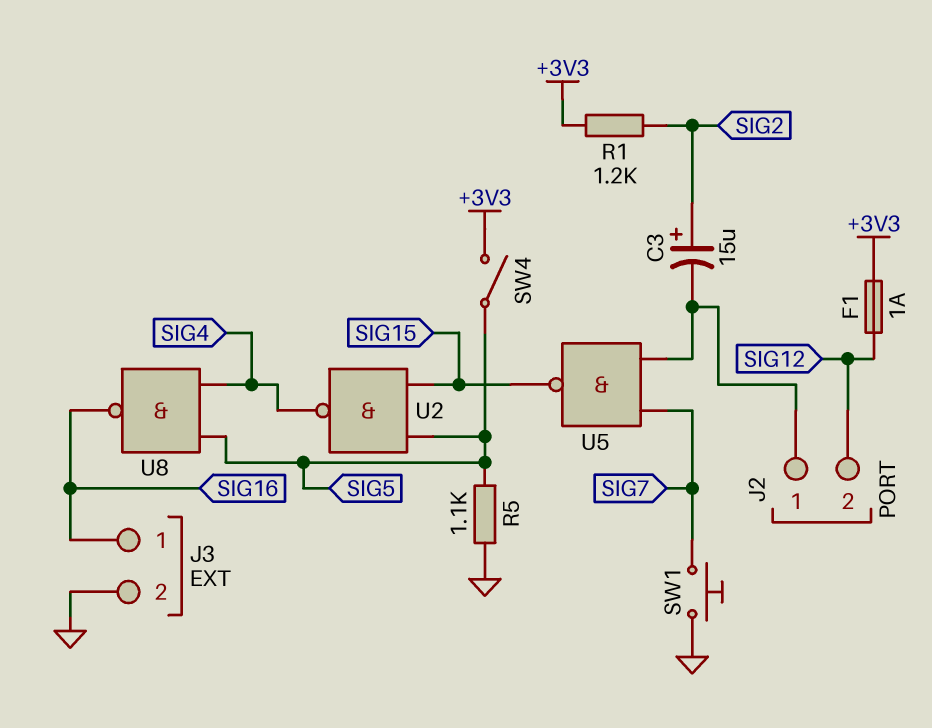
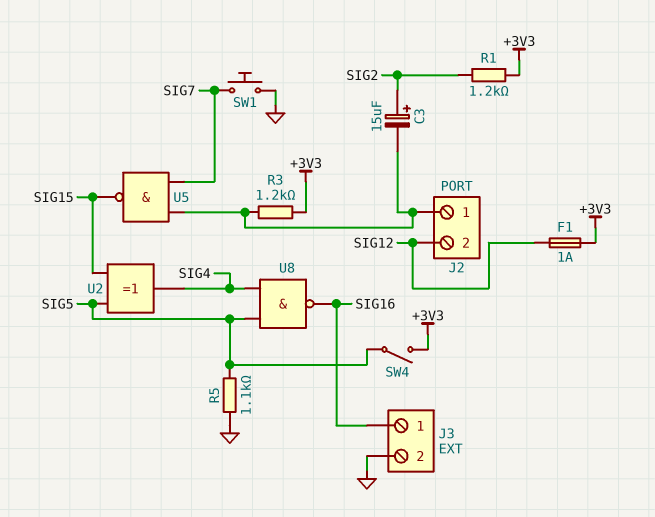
R3: none -> 1.2k (+3V3, J2/1)
U2: NAND (in SIG5, in SIG15, out SIG4) -> XOR (in SIG5, in SIG15, out SIG4)

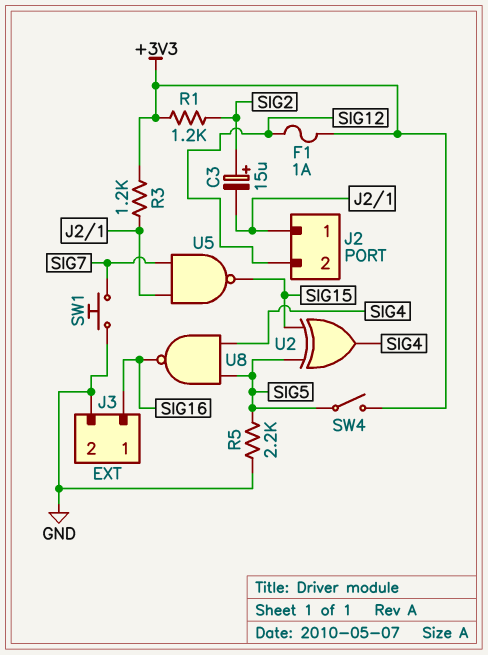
R5: 1.1k (GND, SIG5) -> 2.2k (GND, SIG5)

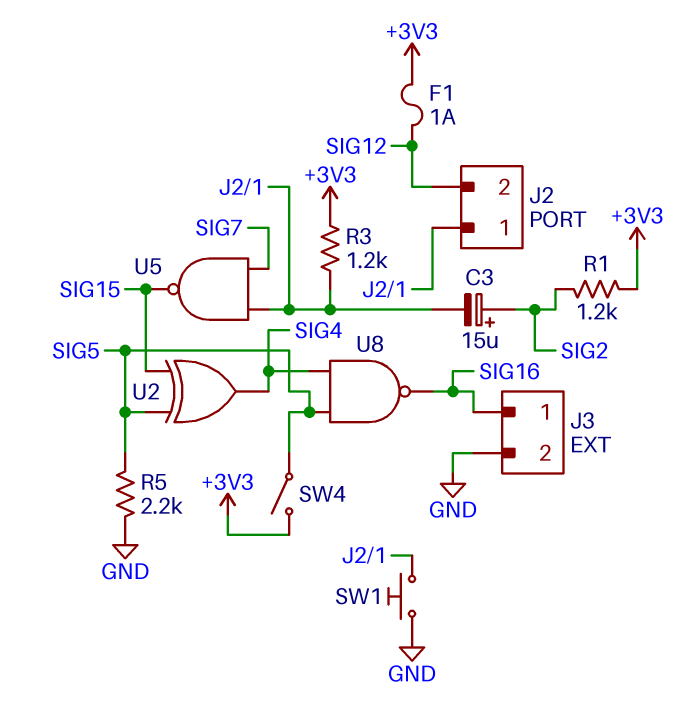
SW1: button (GND, SIG7) -> button (GND, J2/1)

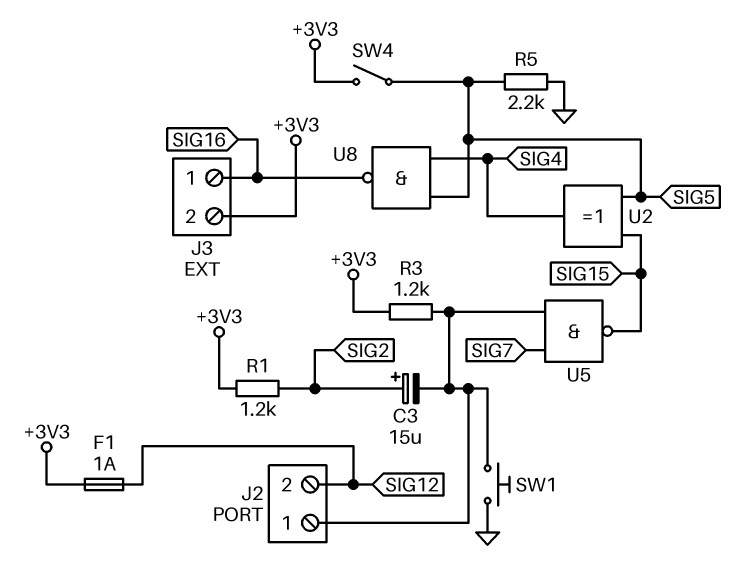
J3 pin 2: GND -> +3V3

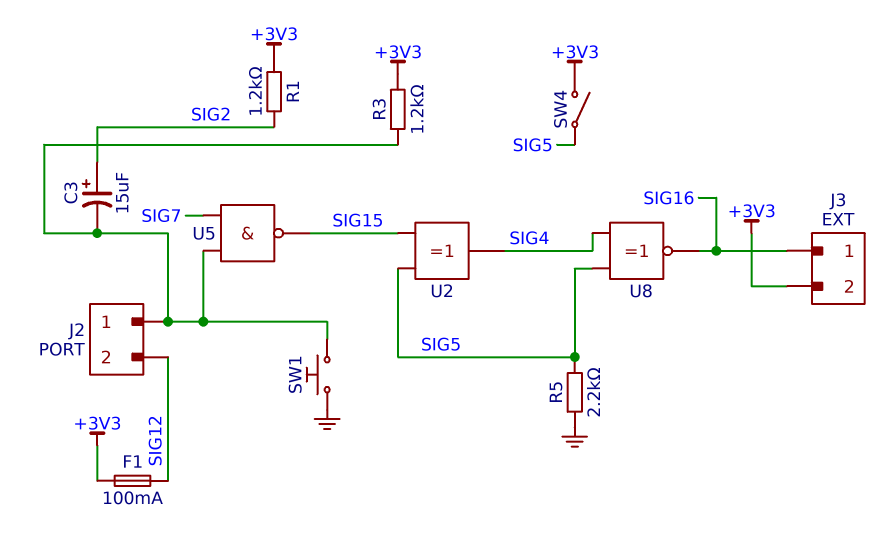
F1: 1A (+3V3, SIG12) -> 100mA (+3V3, SIG12)
U8: NAND (in SIG4, in SIG5, out SIG16) -> XNOR (in SIG4, in SIG5, out SIG16)

